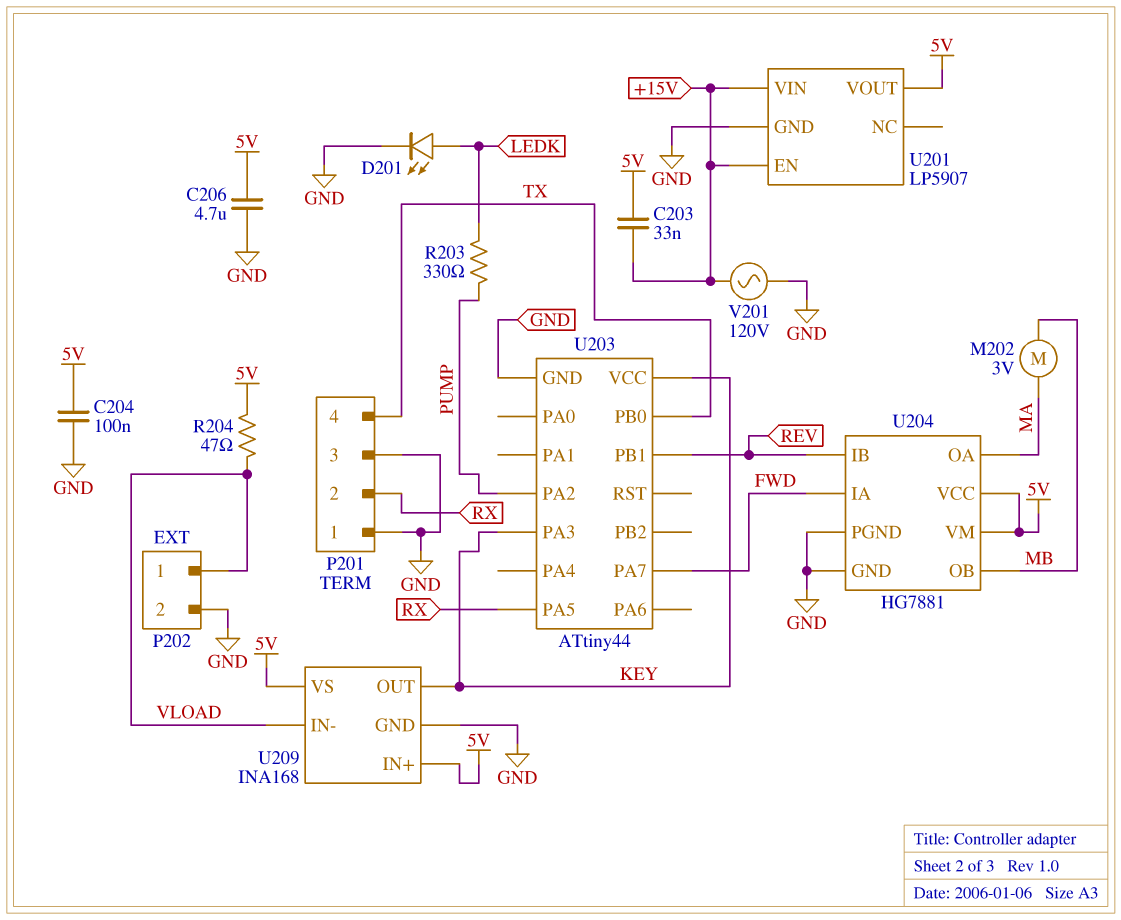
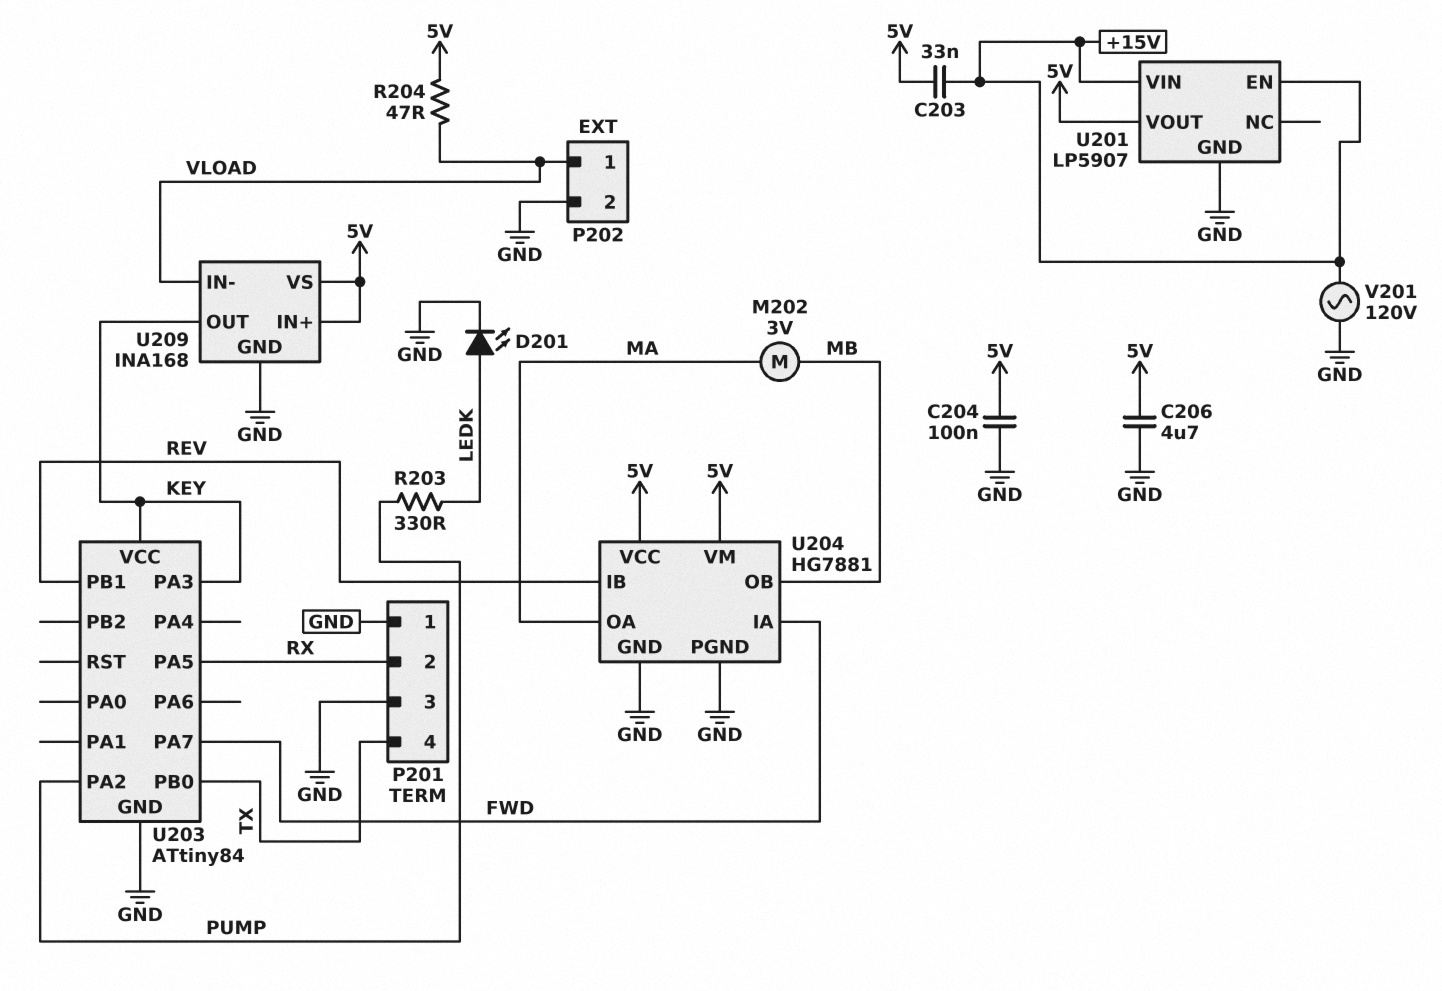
U203: ATtiny44 -> ATtiny84

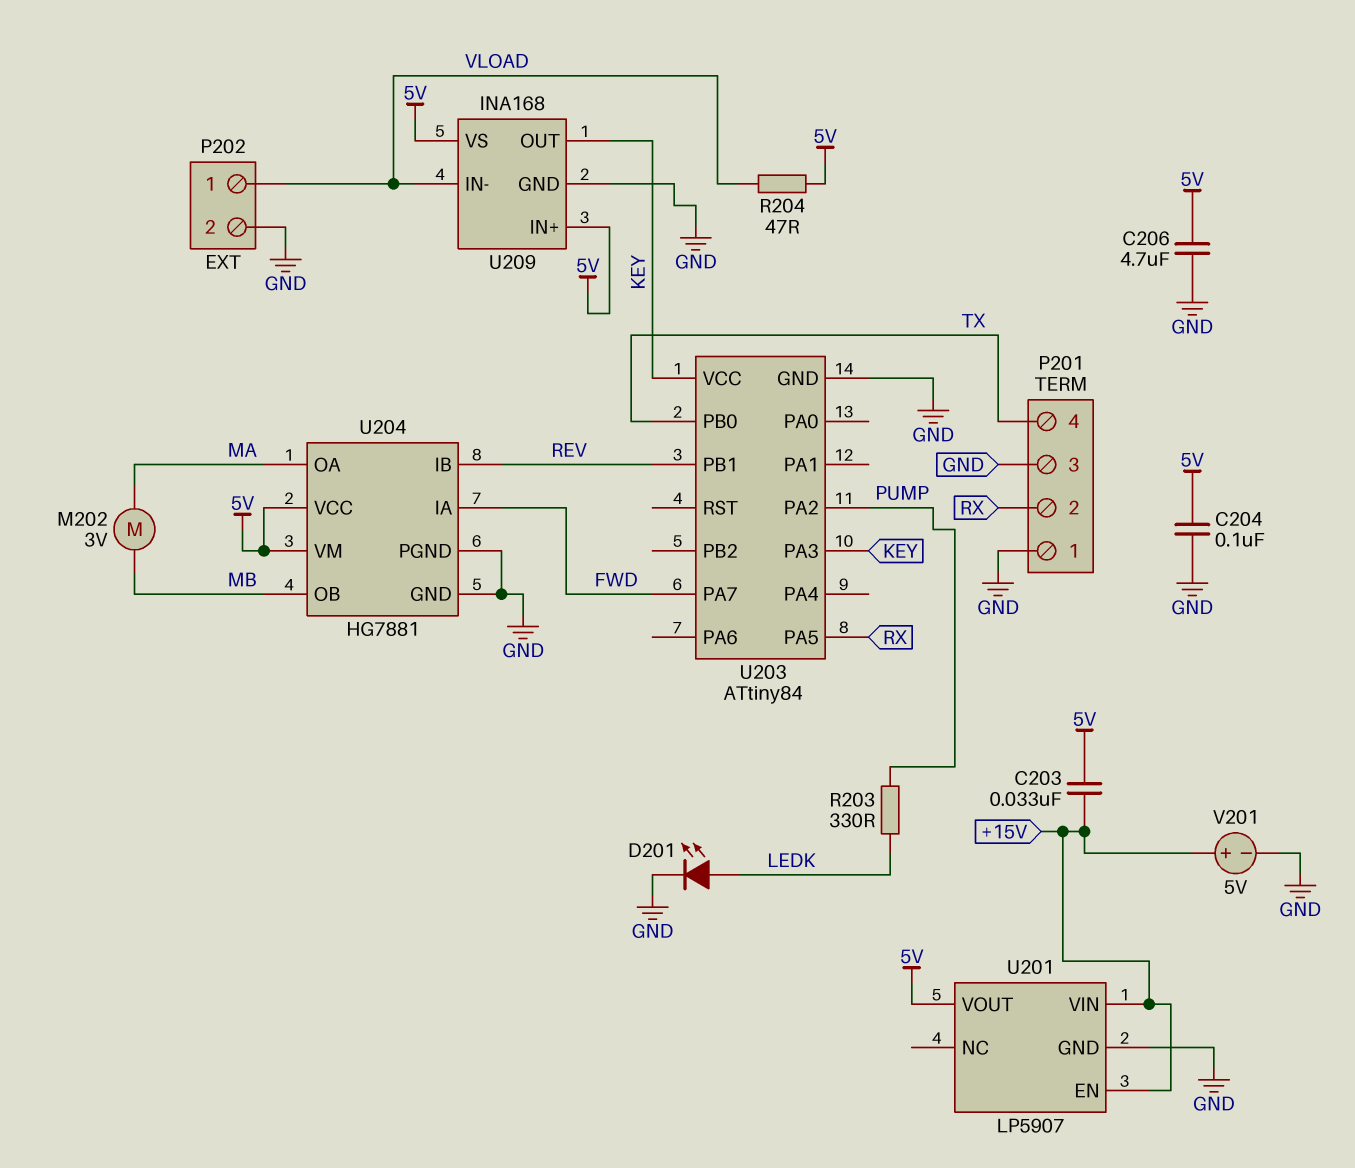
V201: AC 120V (+15V, GND) -> 5V (plus +15V, minus GND)

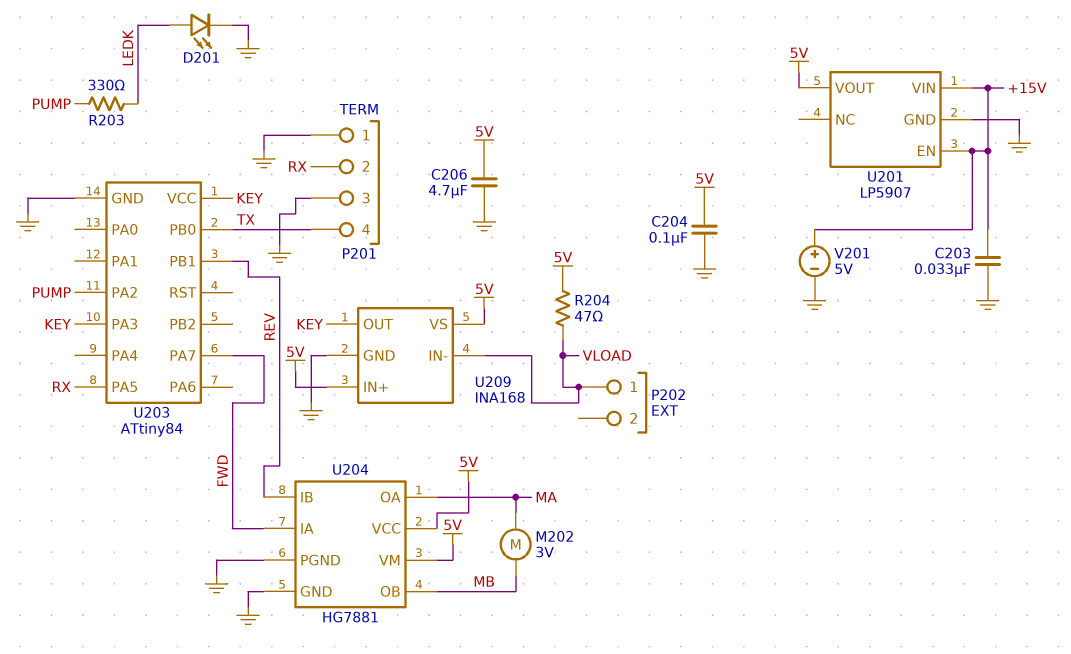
C203: 33nF (+15V, 5V) -> 33nF (+15V, GND)
P202 pin 2: GND -> none

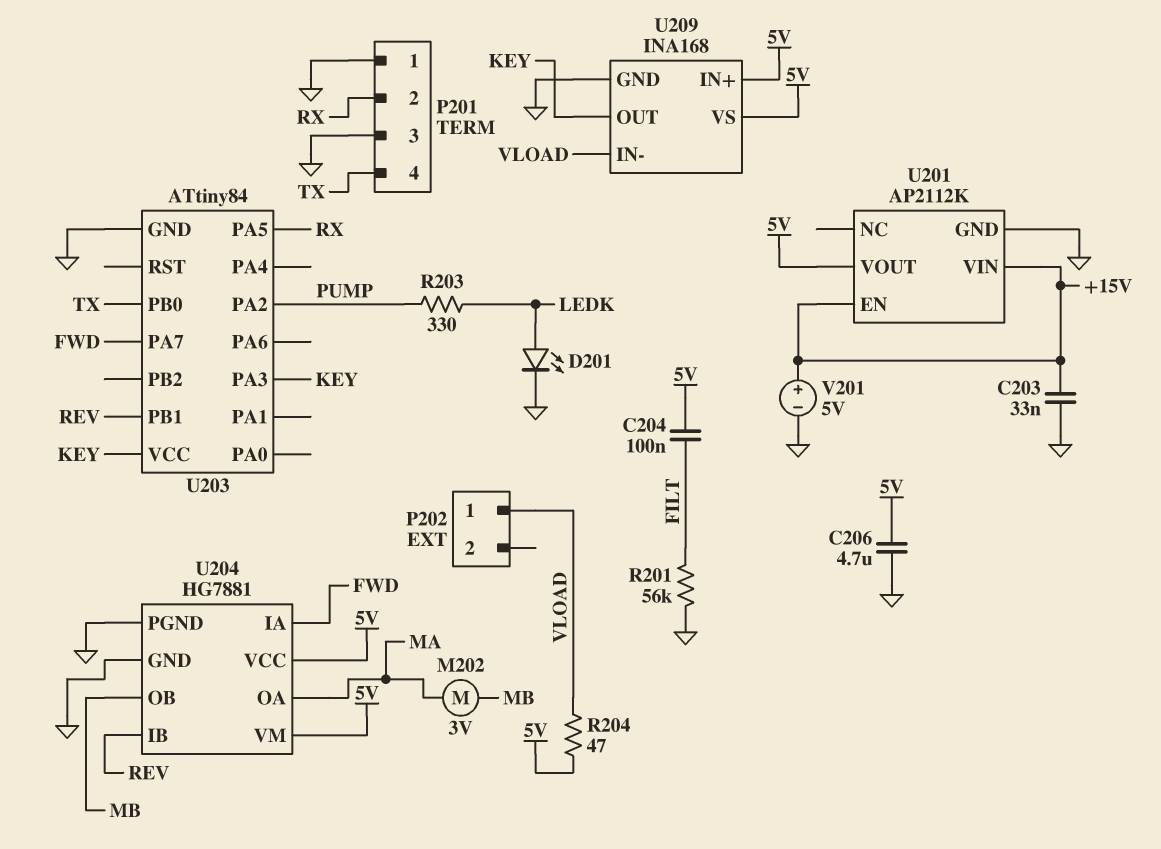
C204: 100nF (5V, GND) -> 100nF (5V, FILT)
R201: none -> 56k (FILT, GND)
U201: LP5907 -> AP2112K

